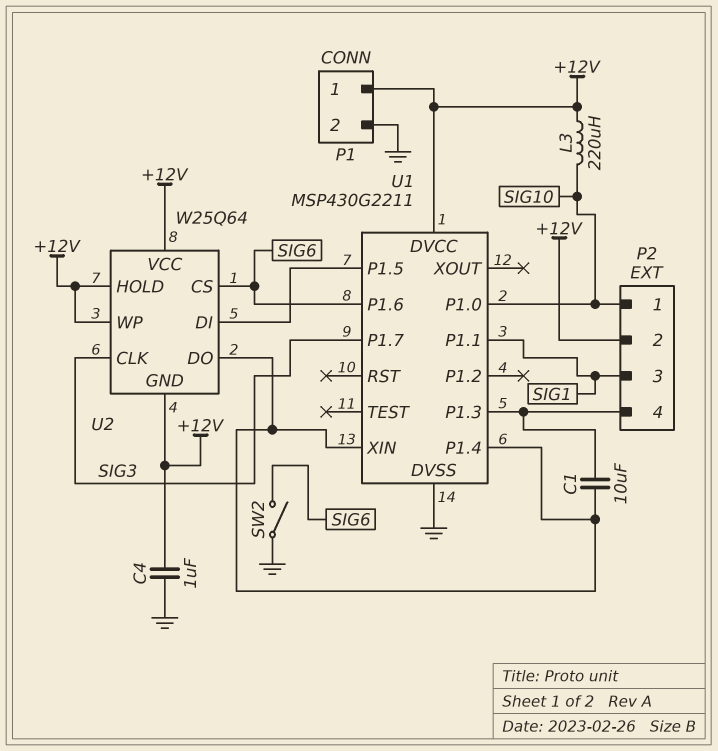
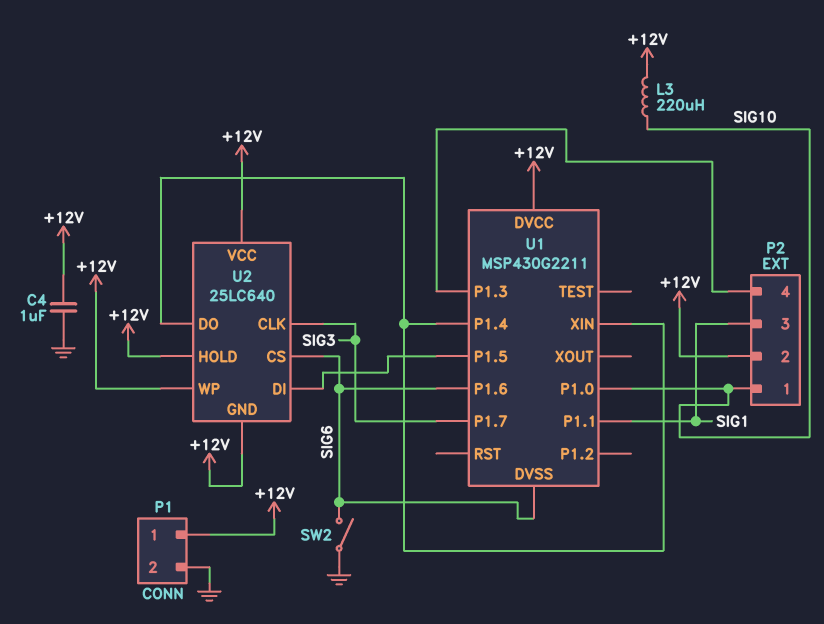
C1: 10uF (P2/4, U1/P1.4) -> none
U1 pin DVSS: GND -> SIG6
U2: W25Q64 -> 25LC640

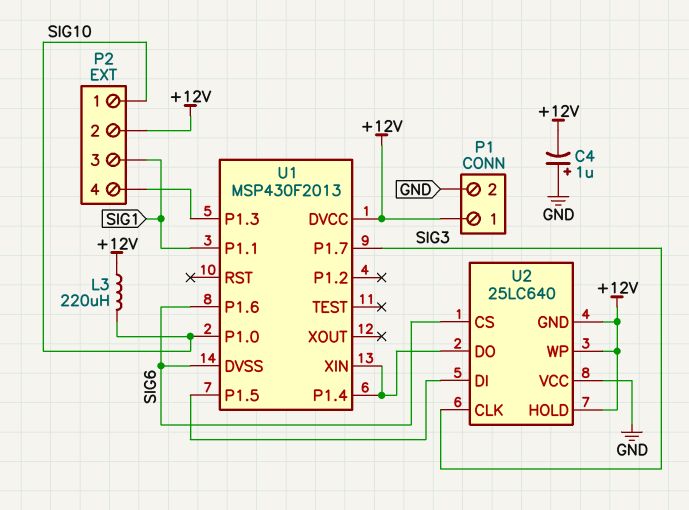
C4: 1uF (+12V, GND) -> 1uF (plus GND, minus +12V)
SW2: switch (GND, SIG6) -> none
U1: MSP430G2211 -> MSP430F2013
U2 pin VCC: +12V -> GND

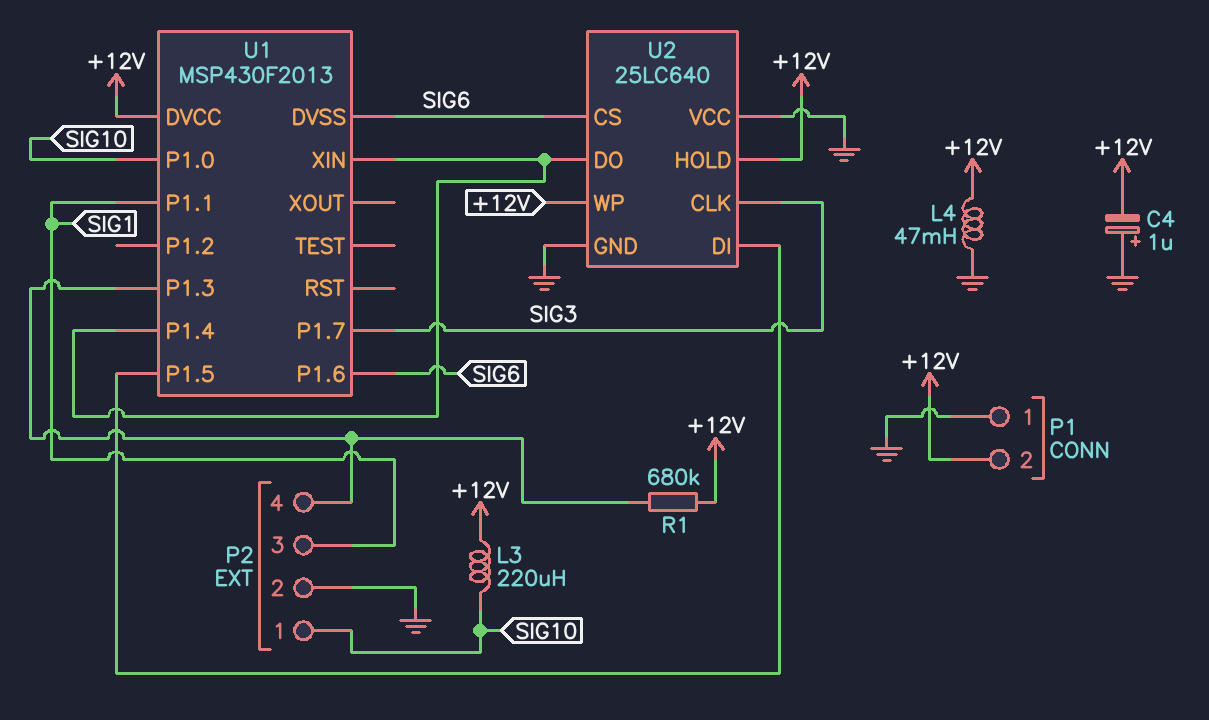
L4: none -> 47mH (+12V, GND)
P1 pin 1: +12V -> GND
P1 pin 2: GND -> +12V
P2 pin 2: +12V -> GND
R1: none -> 680k (+12V, P2/4)
U2 pin GND: +12V -> GND

